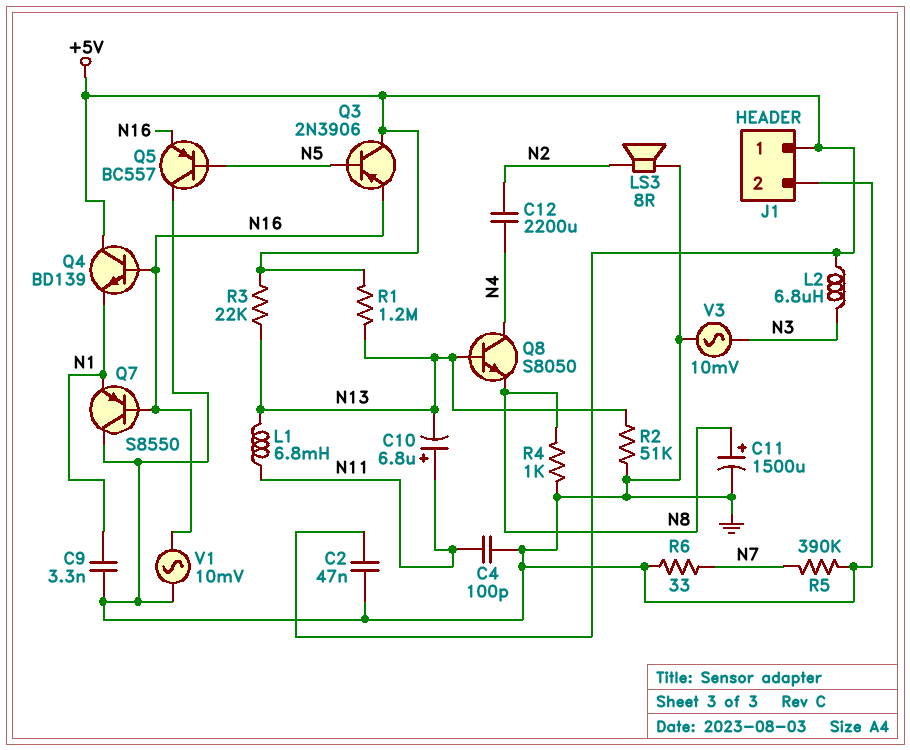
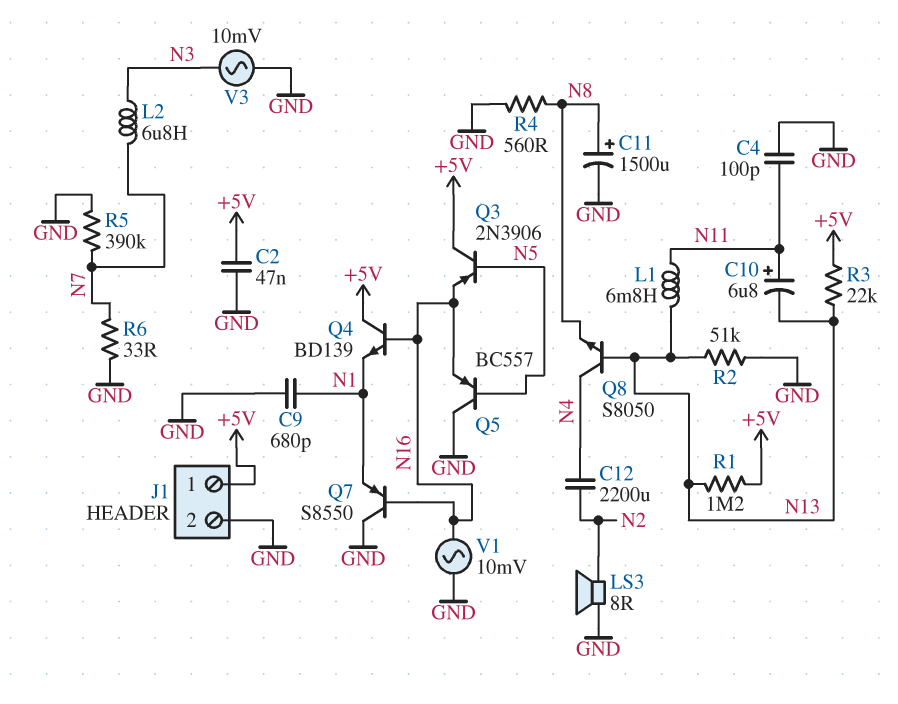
C9: 3.3nF (GND, N1) -> 680pF (GND, N1)
L2: 6.8uH (+5V, N3) -> 6.8uH (N3, N7)
R4: 1k (GND, N8) -> 560 (GND, N8)

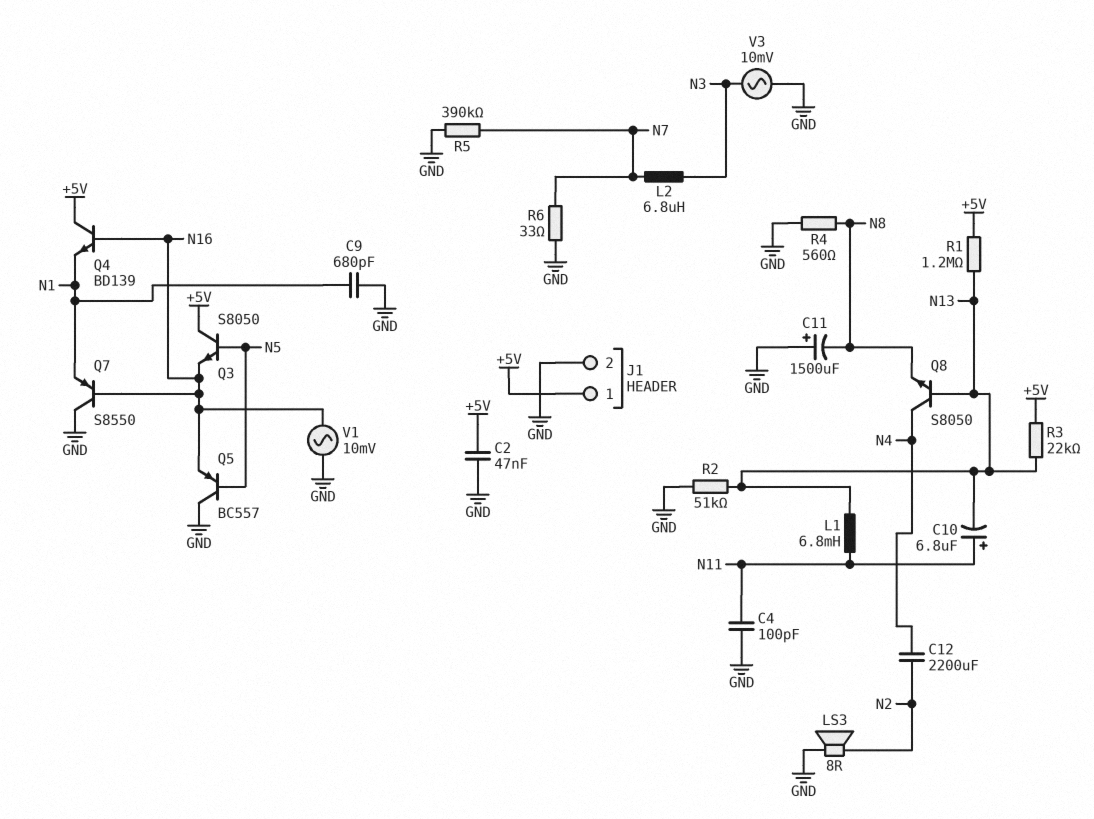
C11: 1500uF (plus N8, minus GND) -> 1500uF (plus GND, minus N8)
Q3: PNP 2N3906 (B N5, C +5V, E N16) -> NPN S8050 (B N5, C +5V, E N16)

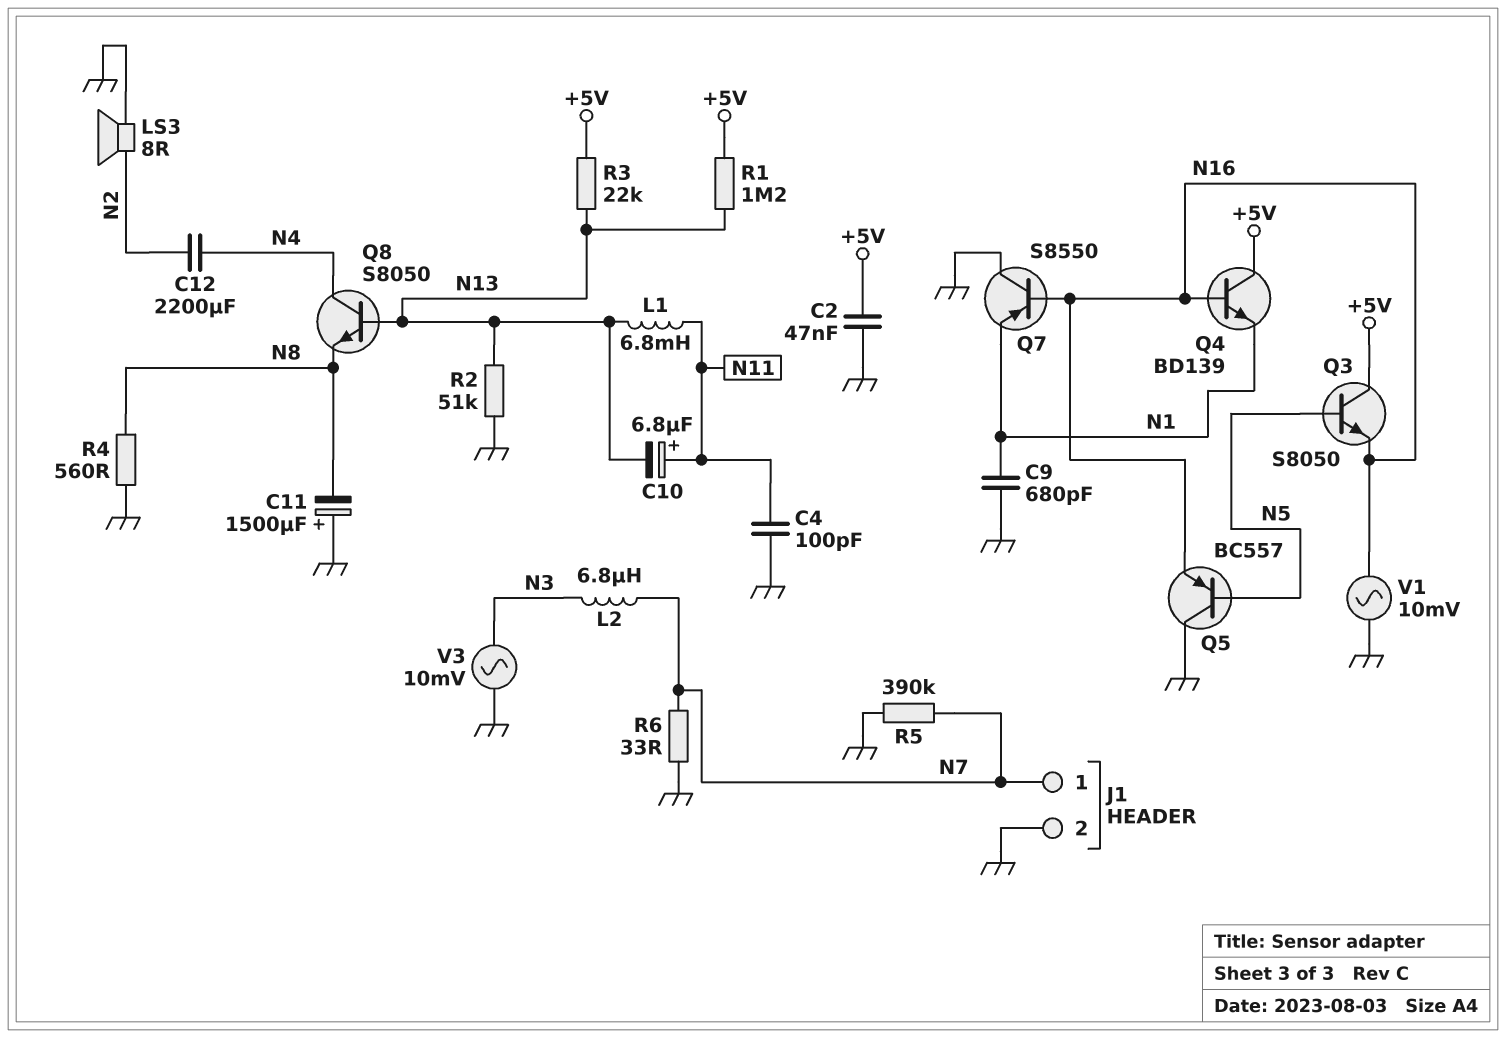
J1 pin 1: +5V -> N7

